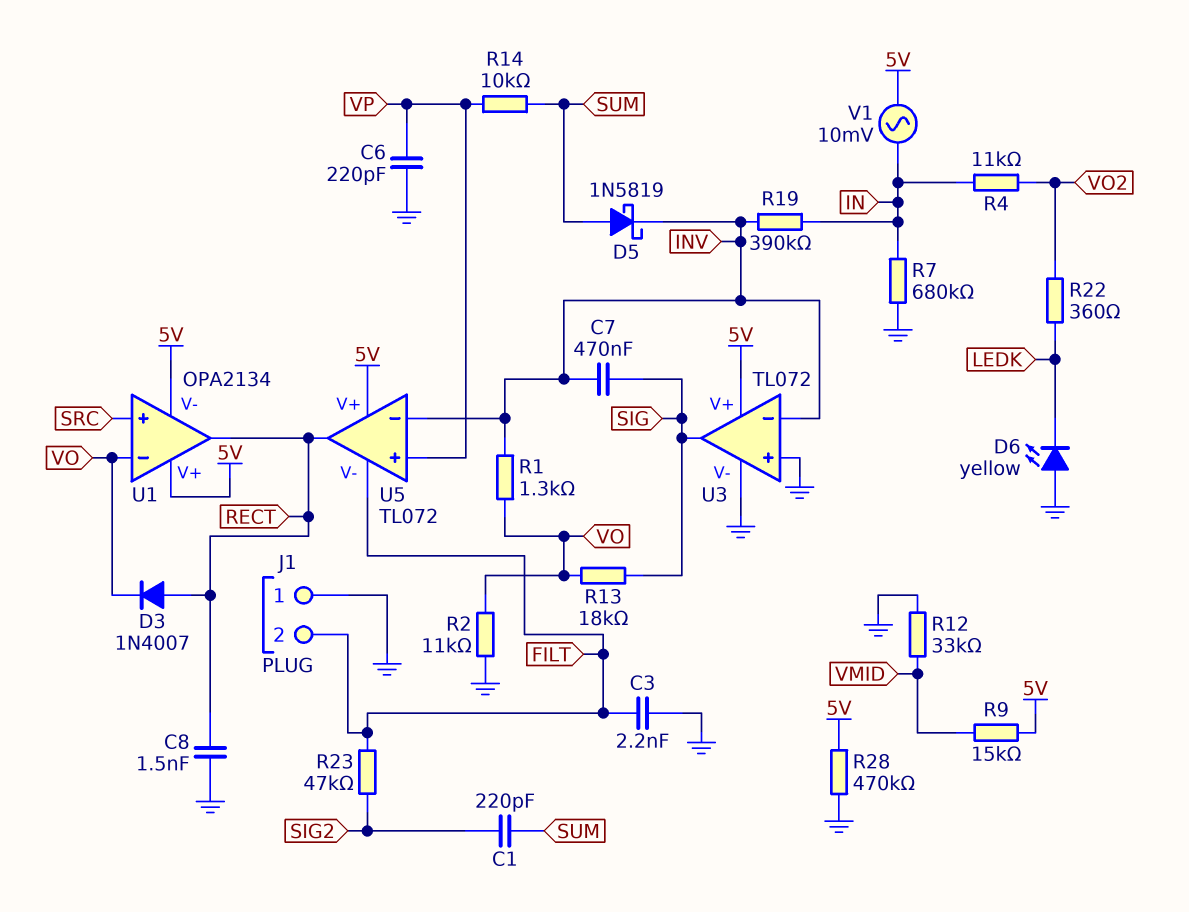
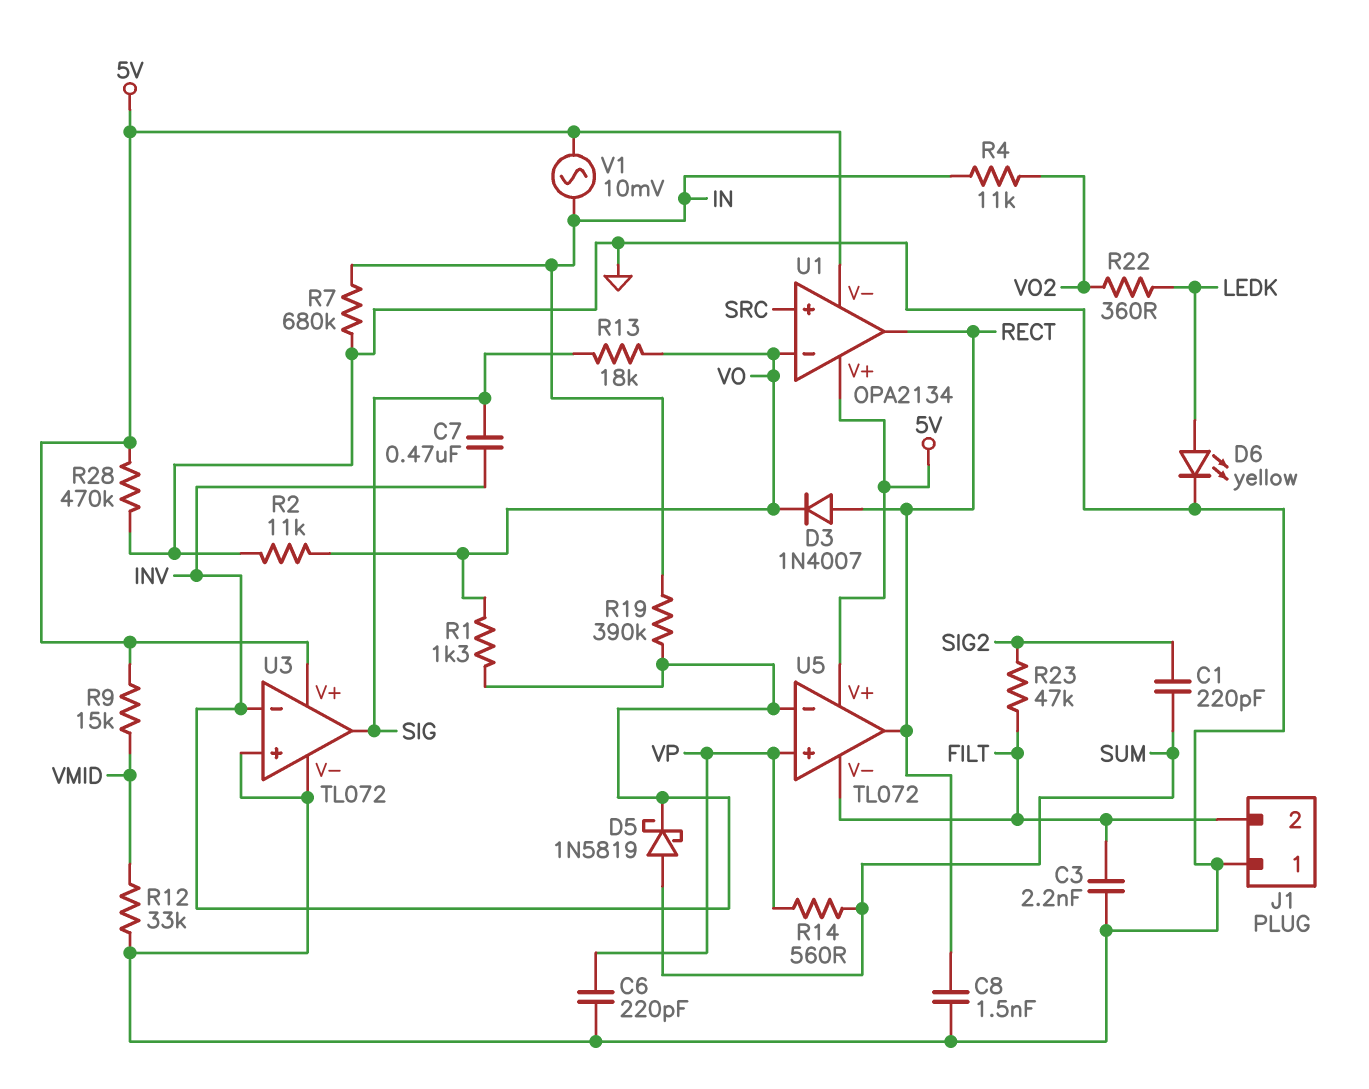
D6: LED yellow (A GND, K LEDK) -> LED yellow (A LEDK, K GND)
R14: 10k (SUM, VP) -> 560 (SUM, VP)

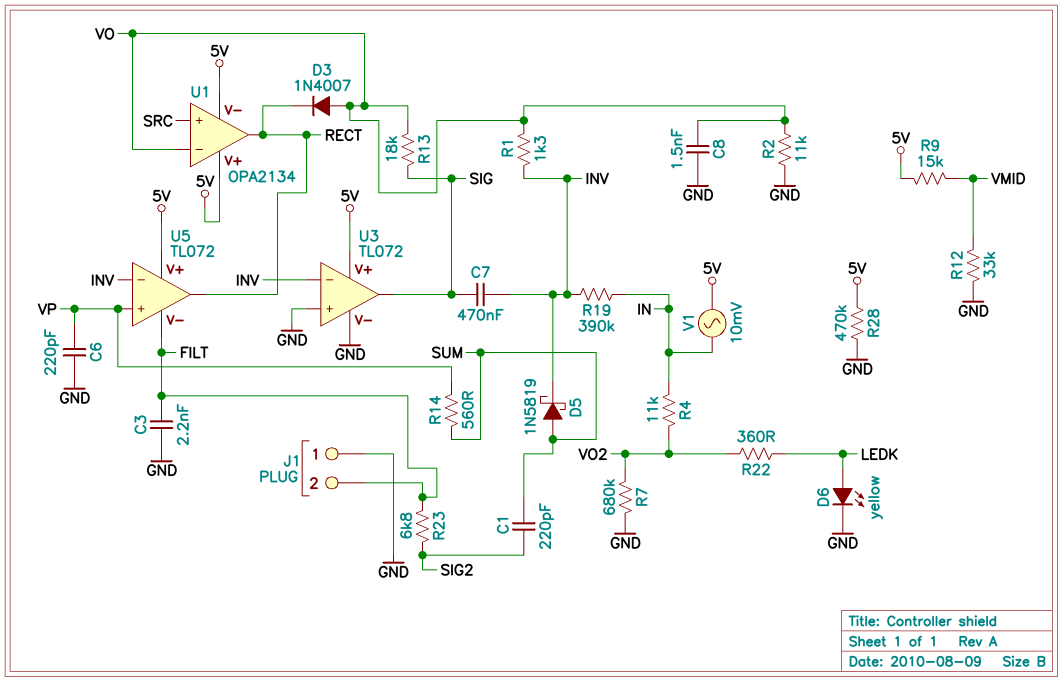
C8: 1.5nF (GND, RECT) -> 1.5nF (GND, VO)
D3: diode 1N4007 (A RECT, K VO) -> diode 1N4007 (A VO, K RECT)
R7: 680k (GND, IN) -> 680k (GND, VO2)
R23: 47k (FILT, SIG2) -> 6.8k (FILT, SIG2)

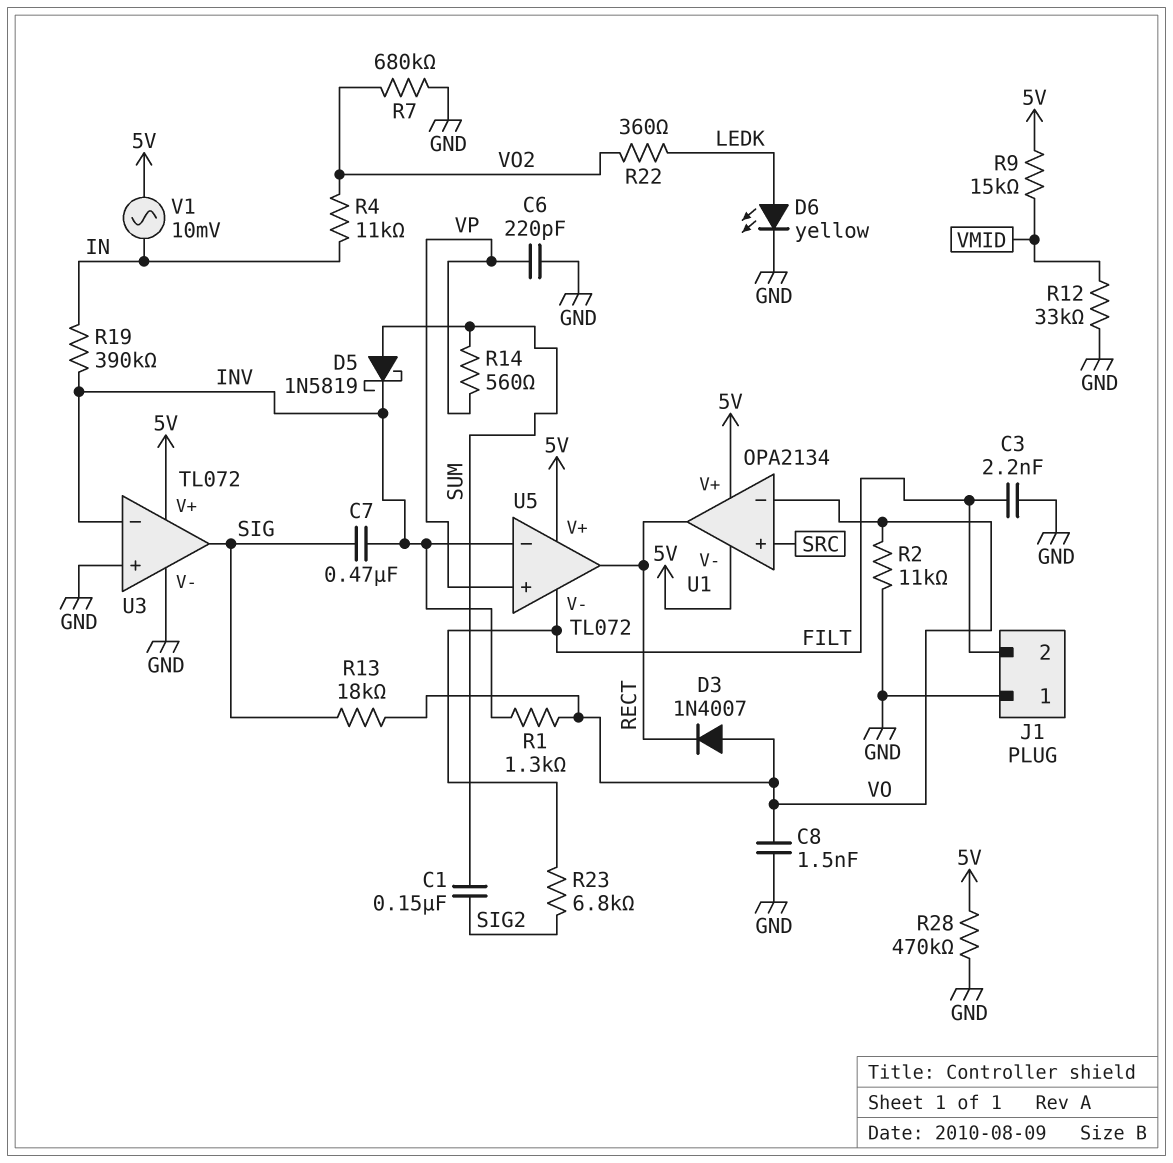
C1: 220pF (SIG2, SUM) -> 150nF (SIG2, SUM)

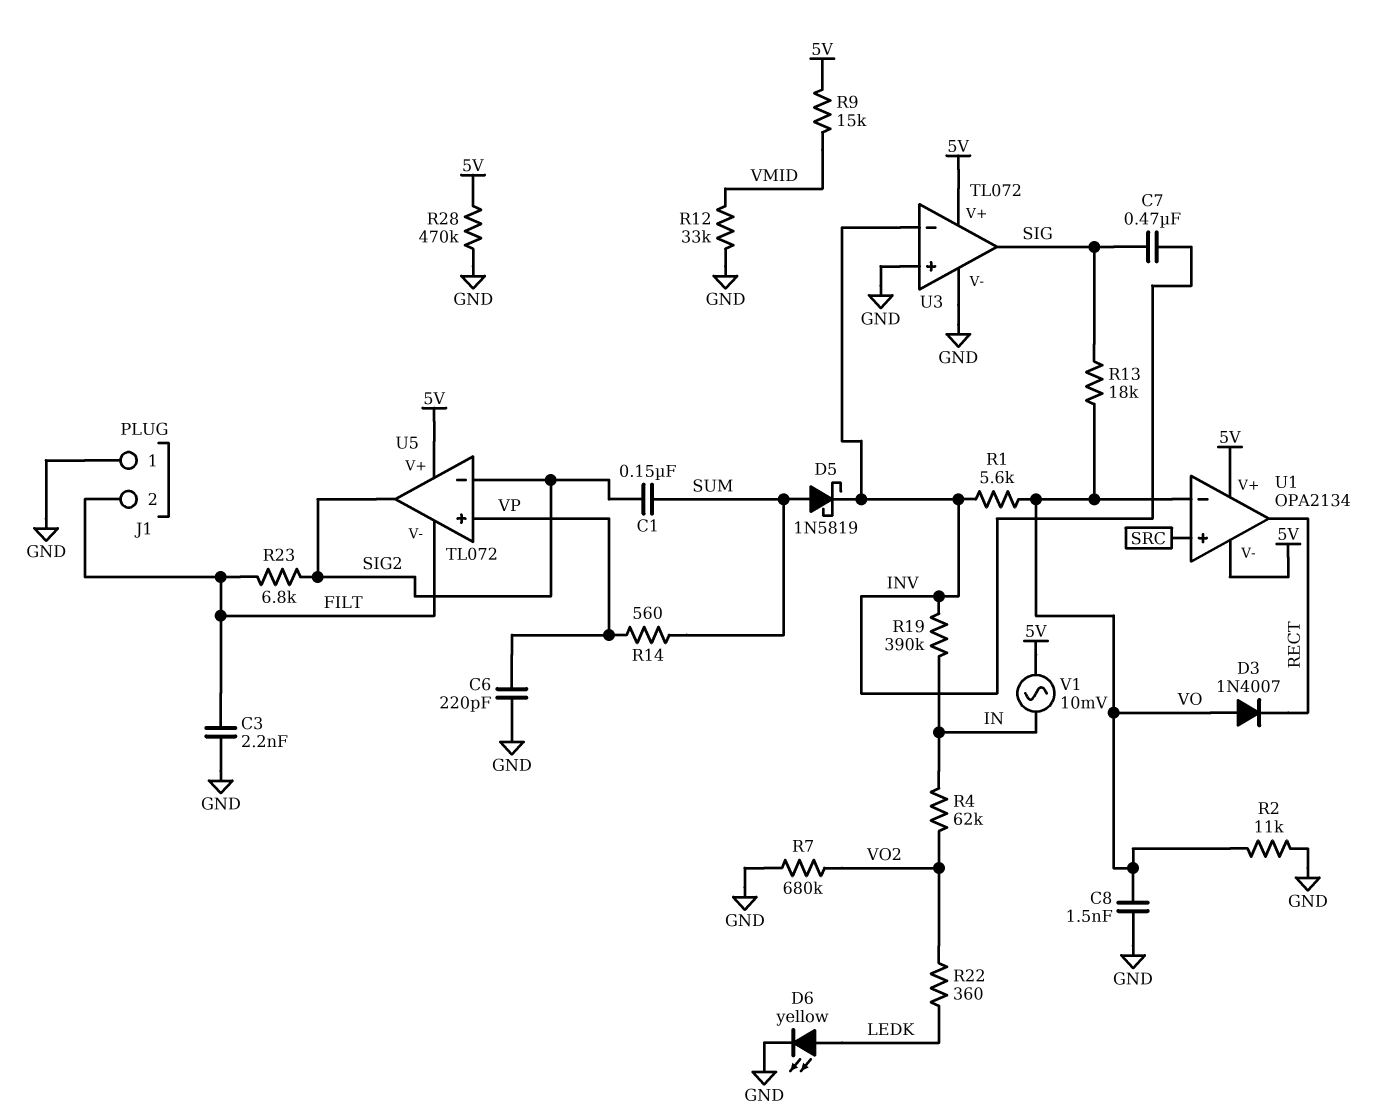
R1: 1.3k (INV, VO) -> 5.6k (INV, VO)
R4: 11k (IN, VO2) -> 62k (IN, VO2)
U5 pin in-: INV -> SIG2
U5 pin out: RECT -> SIG2

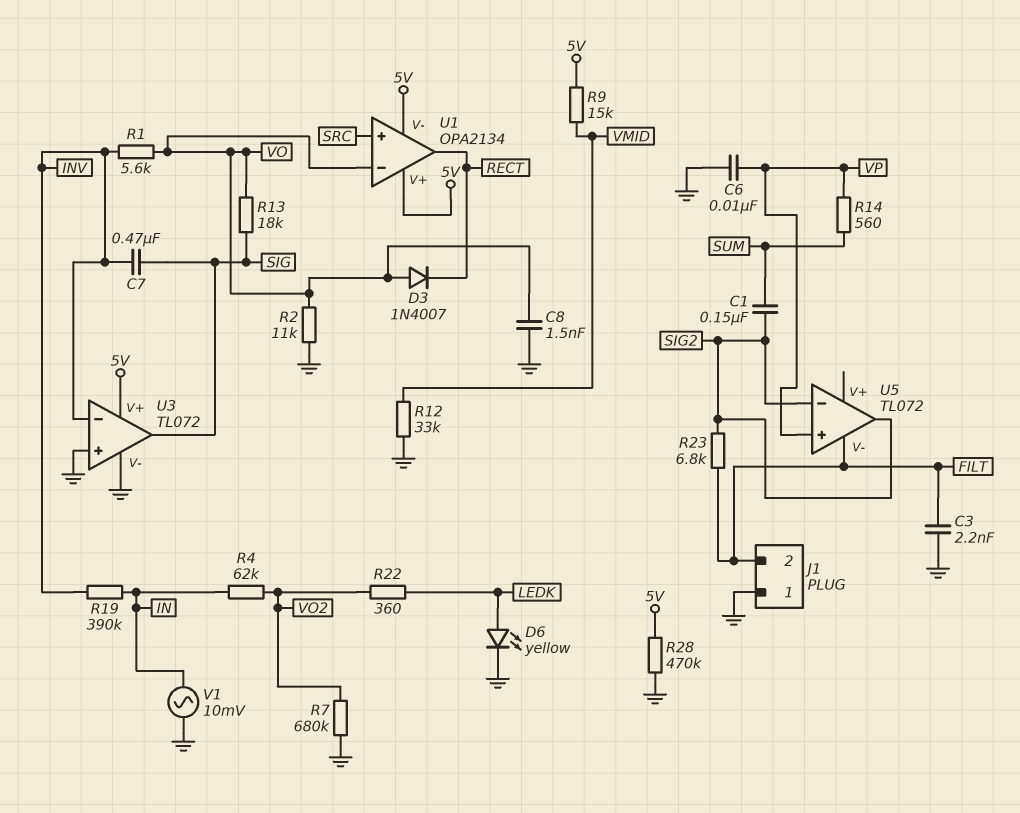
C6: 220pF (GND, VP) -> 10nF (GND, VP)
D5: schottky 1N5819 (A SUM, K INV) -> none
U5 pin V+: 5V -> none
V1: AC 10mV (5V, IN) -> AC 10mV (GND, IN)

